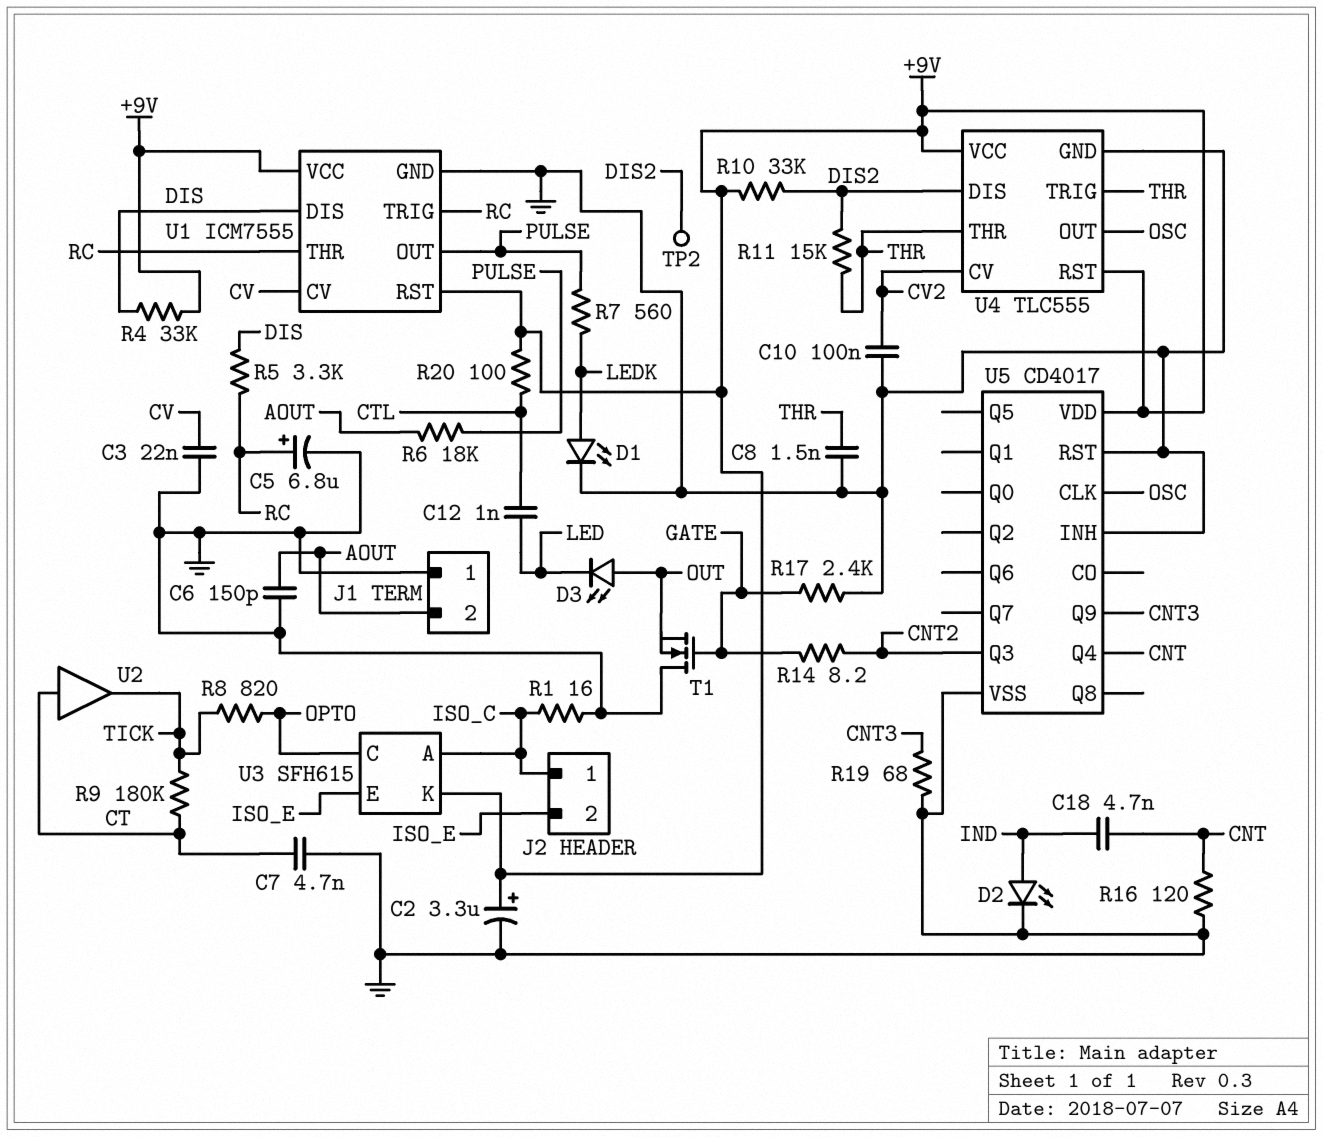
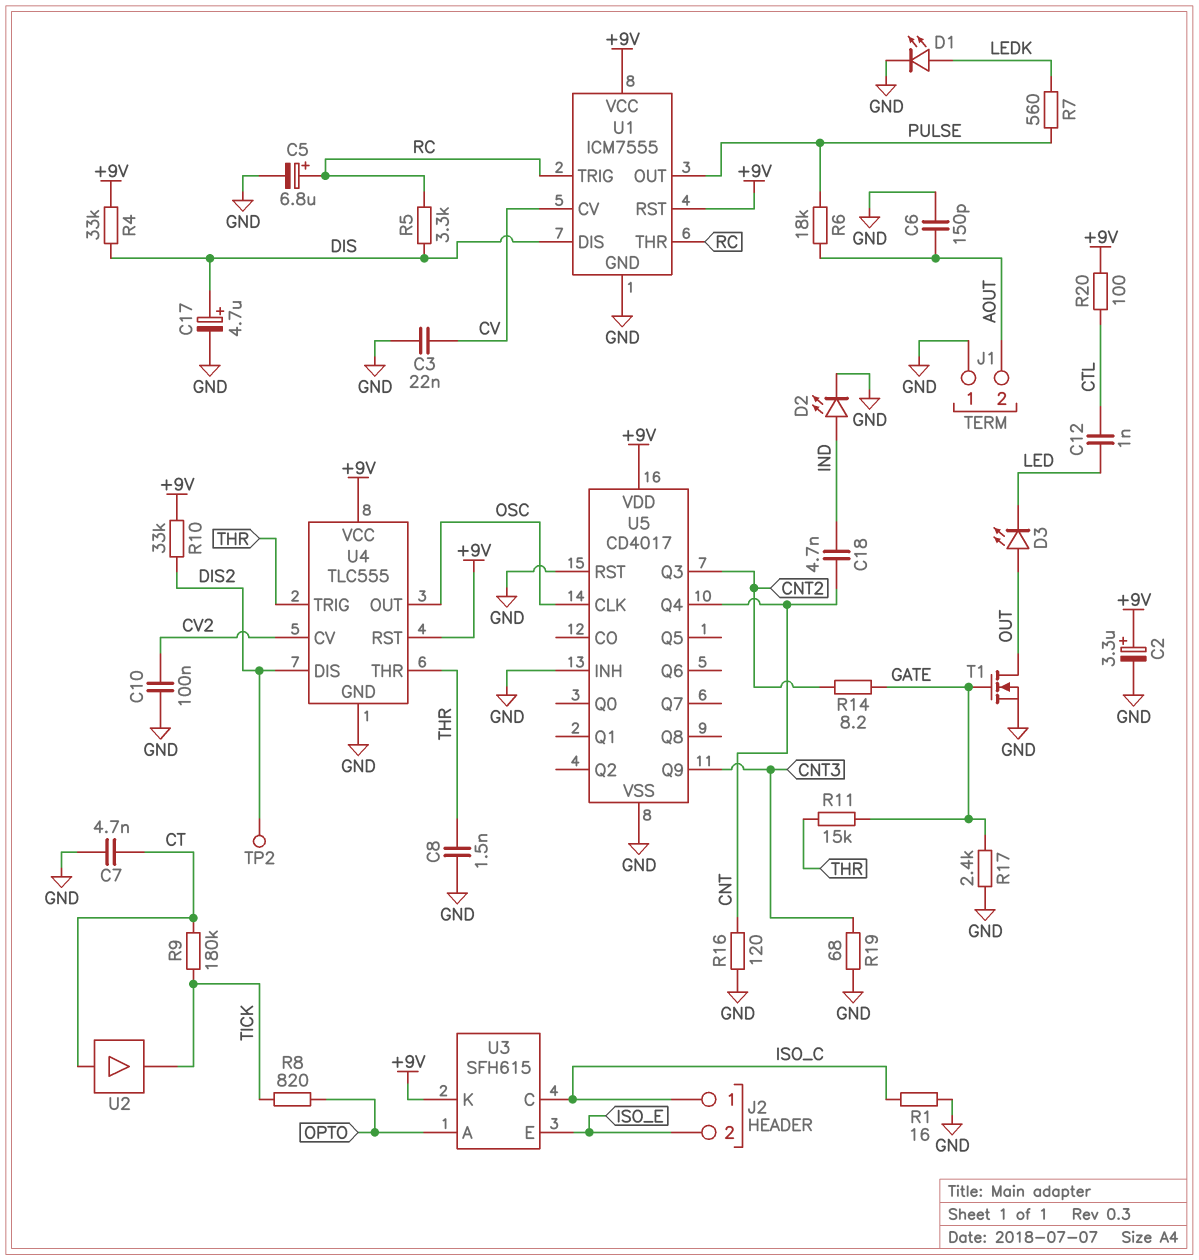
C17: none -> 4.7uF (plus DIS, minus GND)
R11: 15k (DIS2, THR) -> 15k (GATE, THR)
T1: NMOS (G GATE, D GND, S OUT) -> NMOS (G GATE, D OUT, S GND)
U3 pin A: ISO_C -> OPTO
U3 pin C: OPTO -> ISO_C

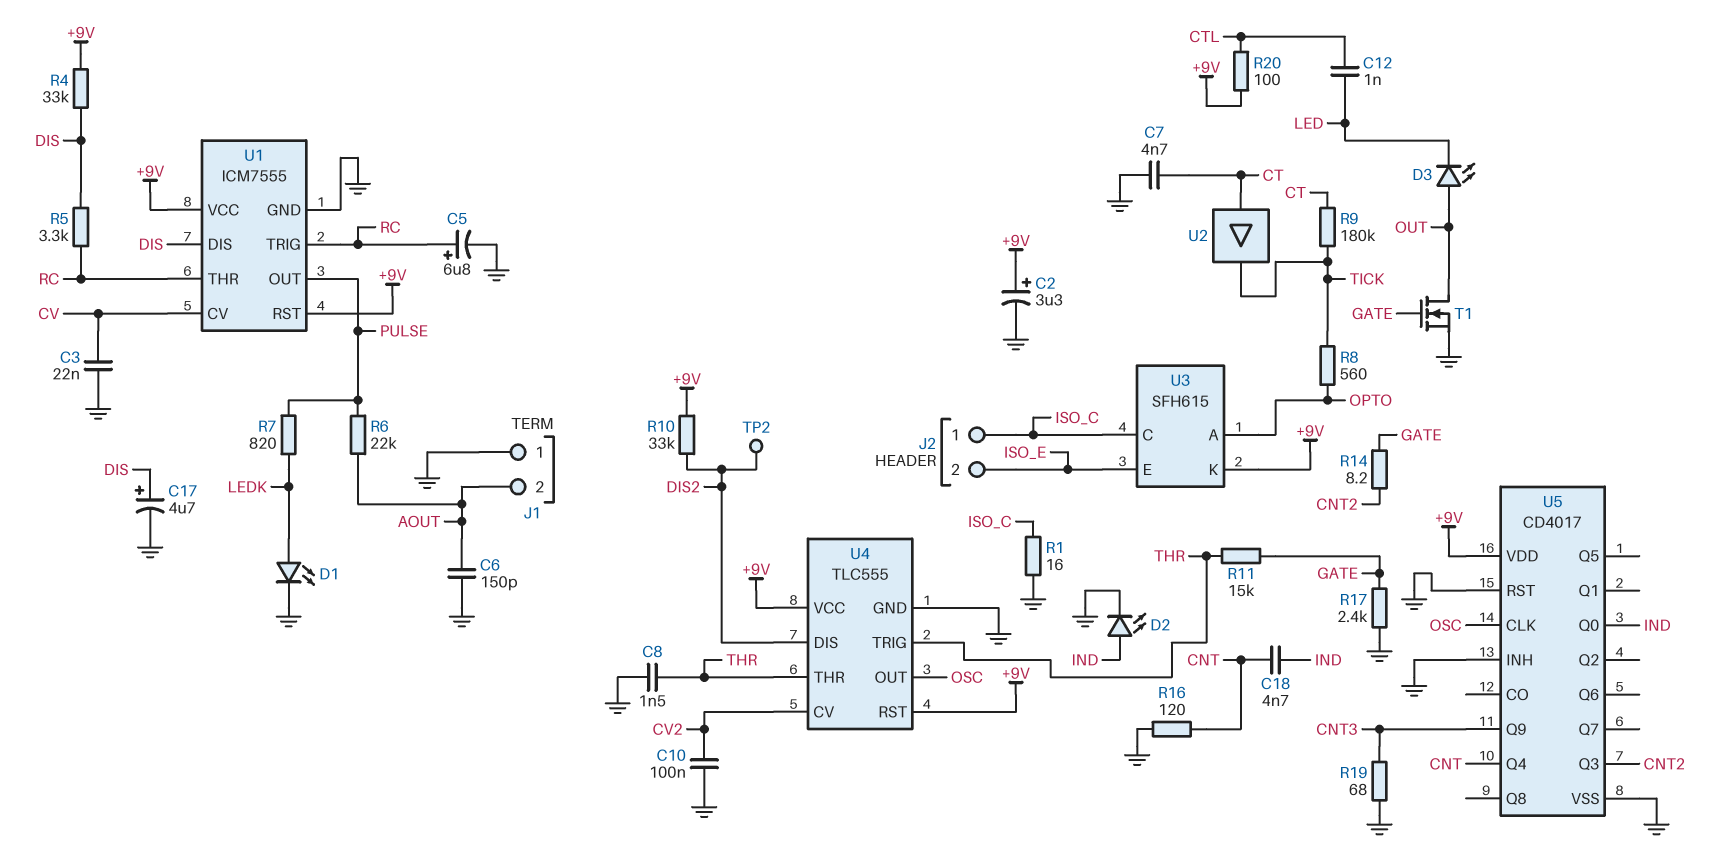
R6: 18k (AOUT, PULSE) -> 22k (AOUT, PULSE)
R7: 560 (LEDK, PULSE) -> 820 (LEDK, PULSE)
R8: 820 (OPTO, TICK) -> 560 (OPTO, TICK)
U5 pin Q0: none -> IND

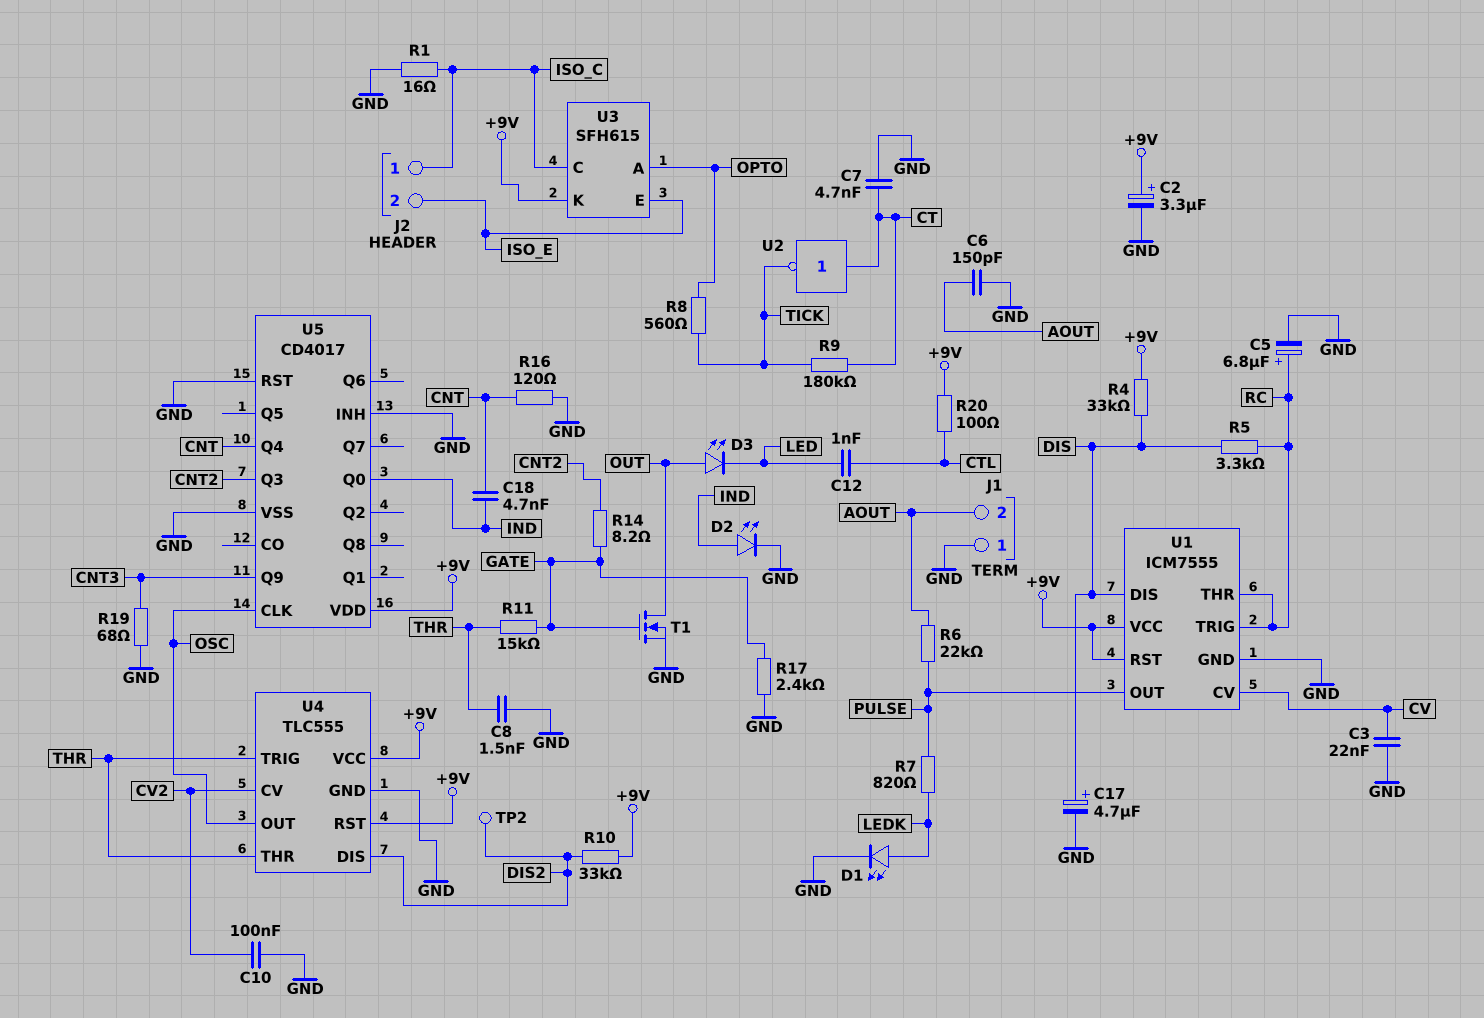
U2: buffer (in CT, out TICK) -> NOT (in CT, out TICK)

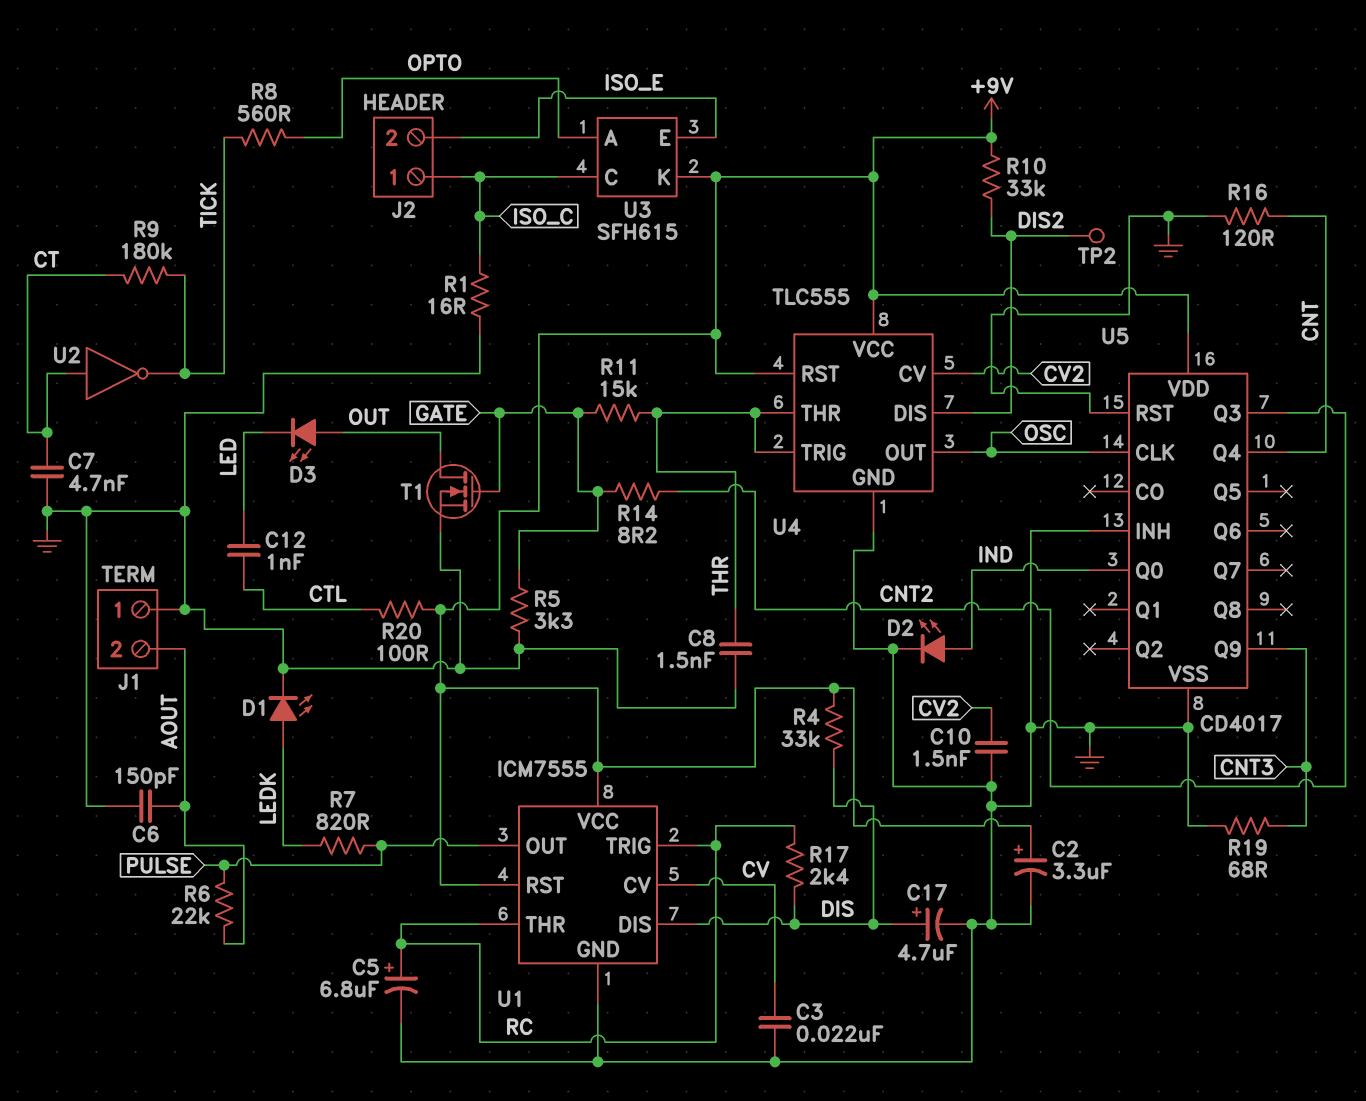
C10: 100nF (CV2, GND) -> 1.5nF (CV2, GND)
C18: 4.7nF (CNT, IND) -> none
R5: 3.3k (DIS, RC) -> 3.3k (GATE, GND)
R17: 2.4k (GATE, GND) -> 2.4k (DIS, RC)

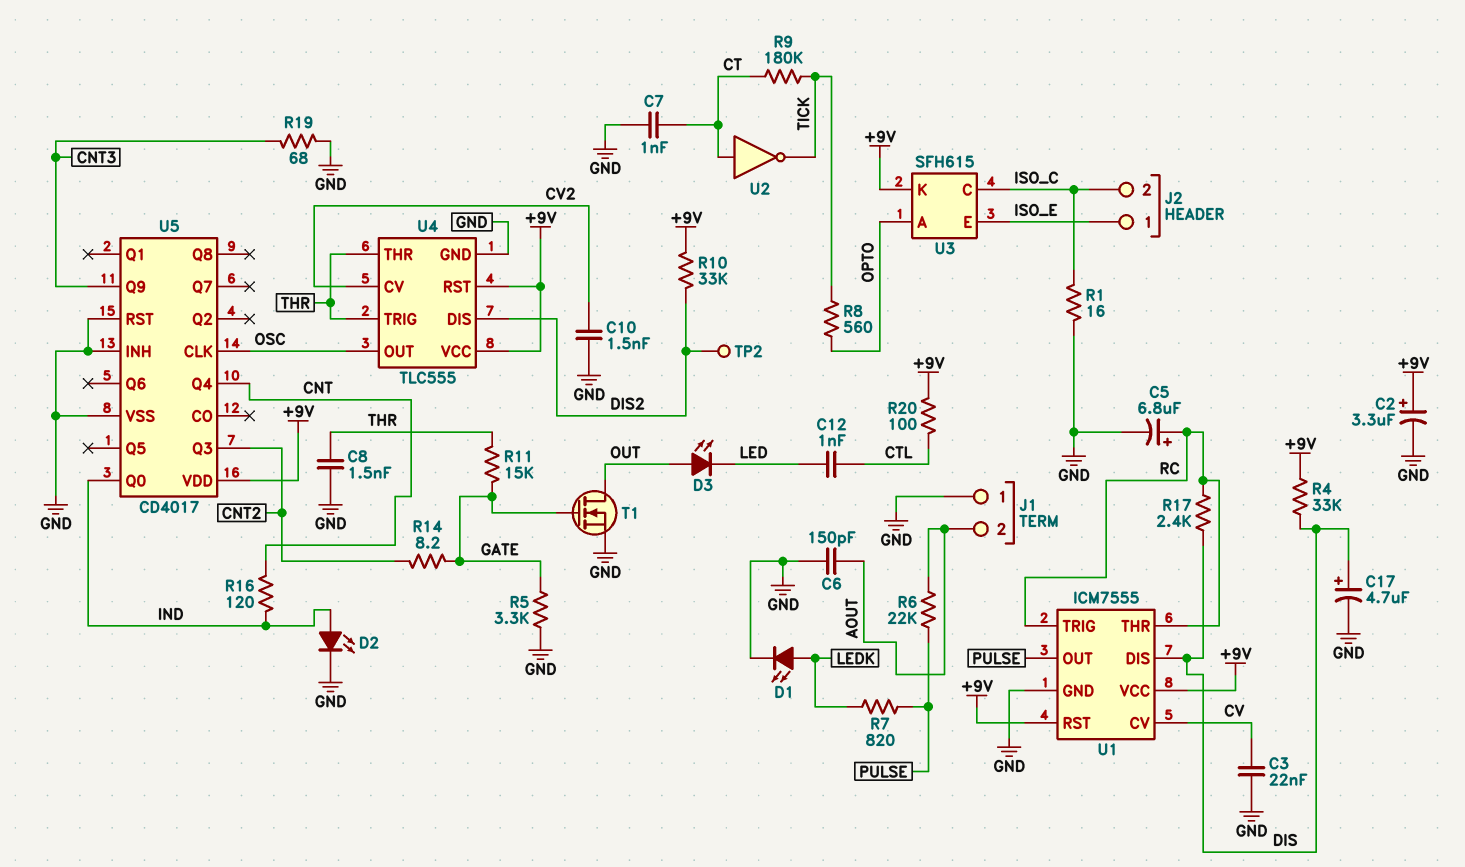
C7: 4.7nF (CT, GND) -> 1nF (CT, GND)
J2 pin 1: ISO_C -> ISO_E
J2 pin 2: ISO_E -> ISO_C
R16: 120 (CNT, GND) -> 120 (CNT, IND)

